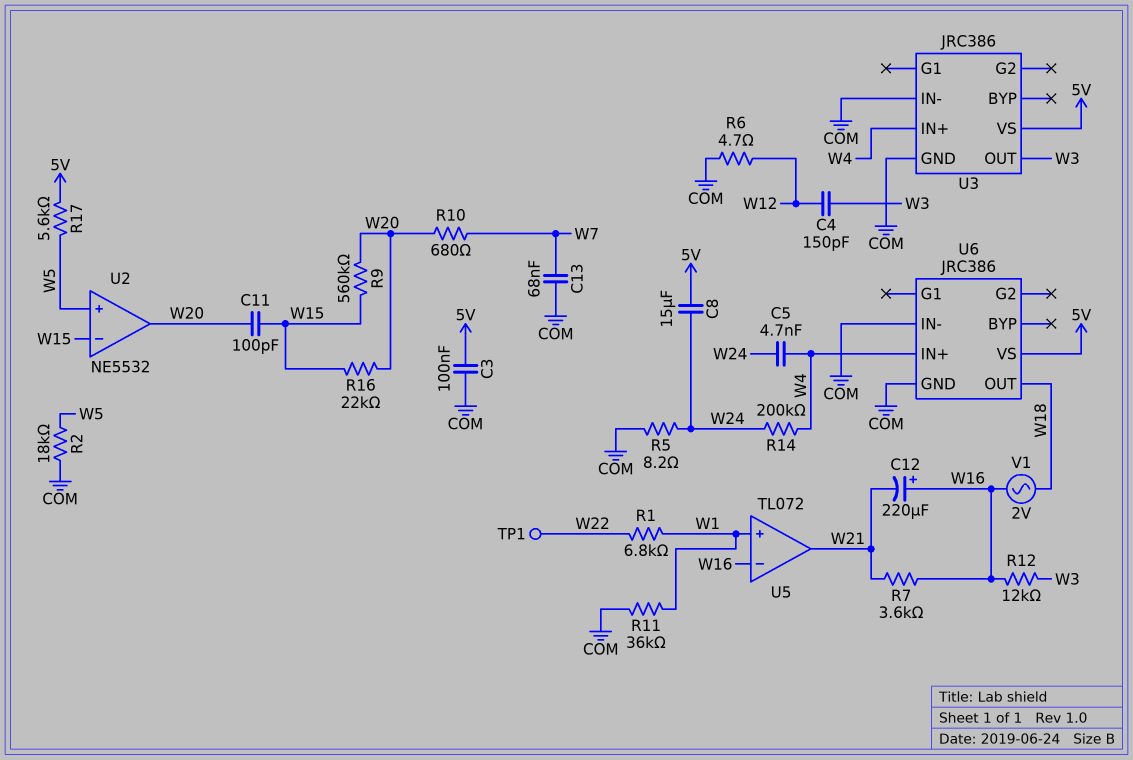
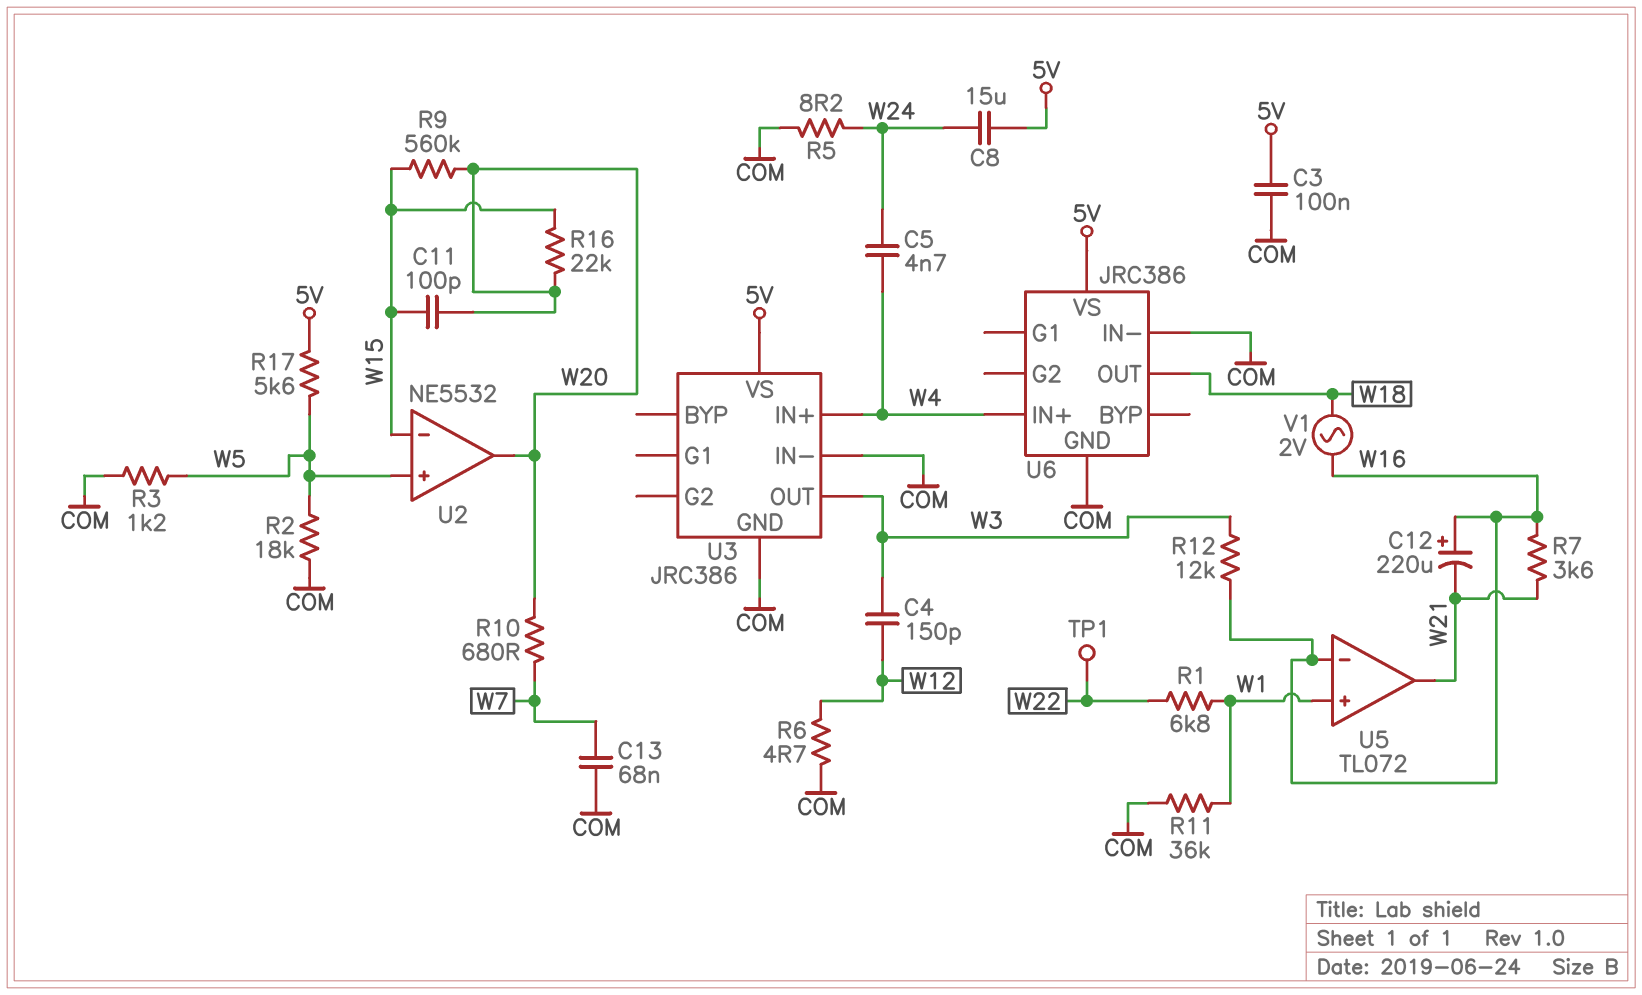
R3: none -> 1.2k (COM, W5)
R14: 200k (W4, W24) -> none

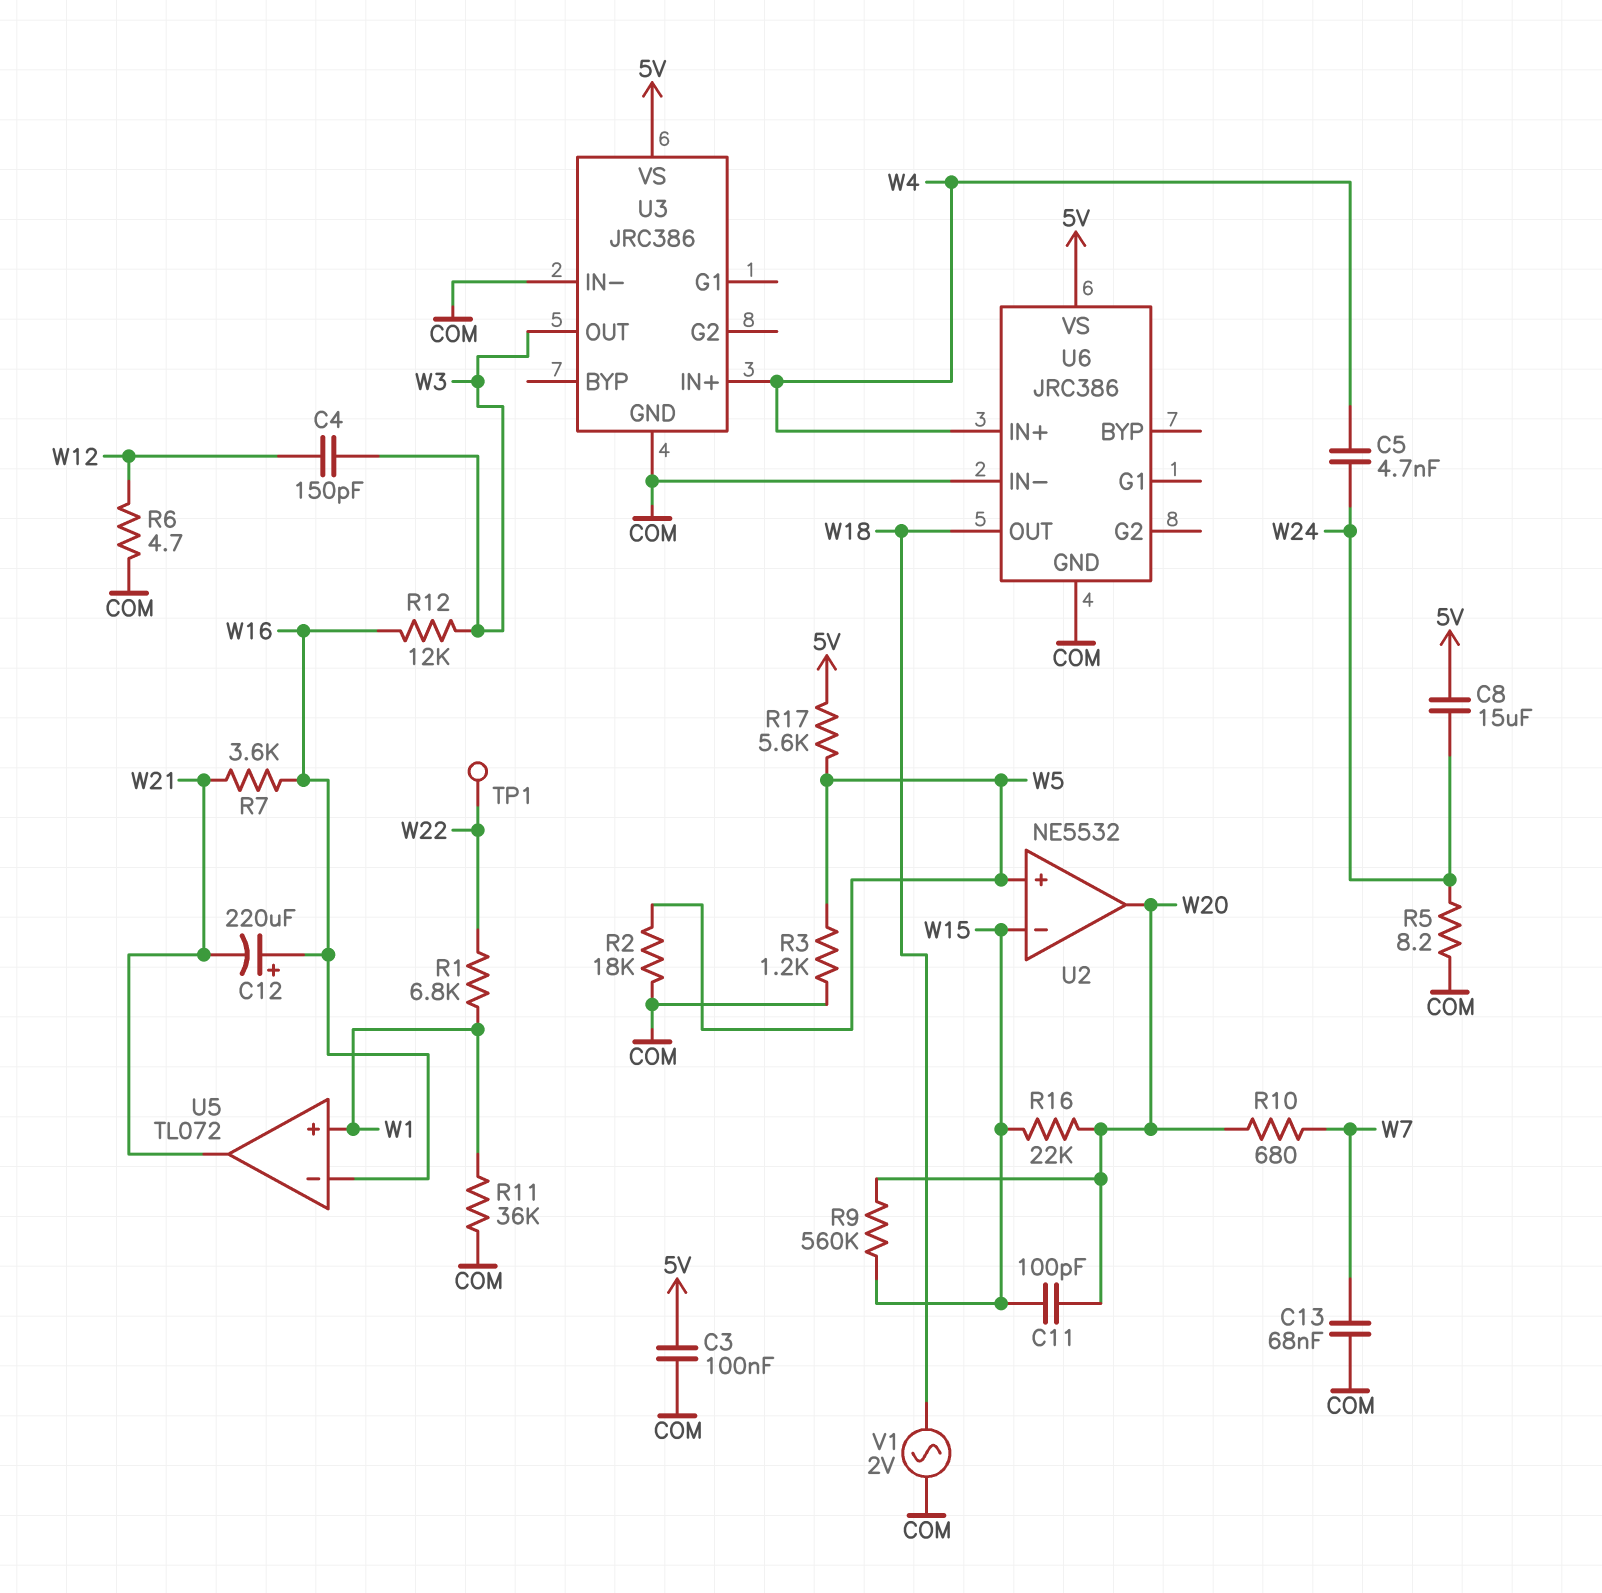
V1: AC 2V (W16, W18) -> AC 2V (COM, W18)

